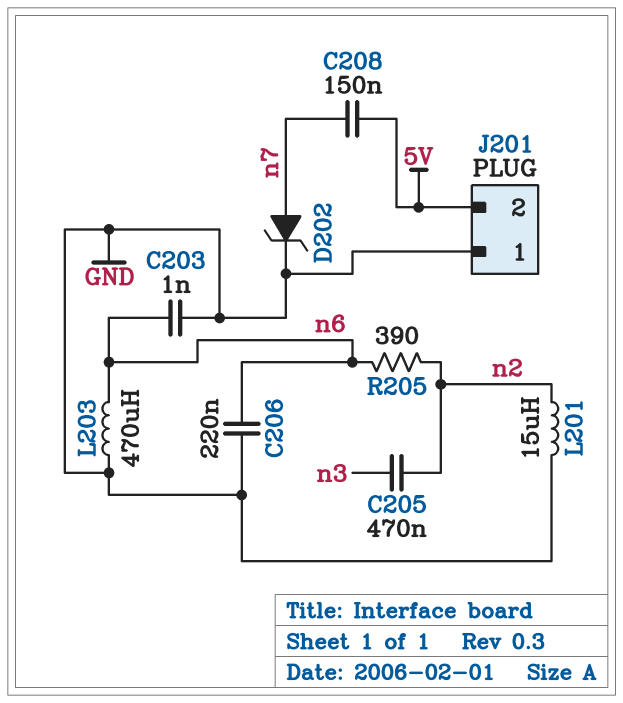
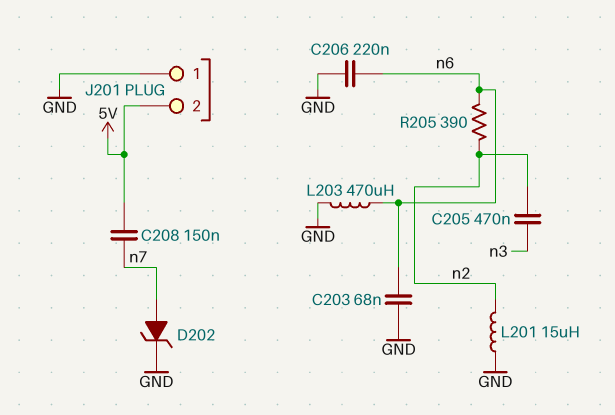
C203: 1nF (GND, n6) -> 68nF (GND, n6)

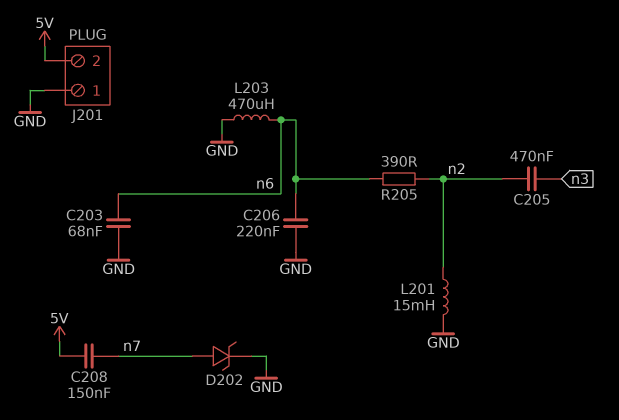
L201: 15uH (GND, n2) -> 15mH (GND, n2)

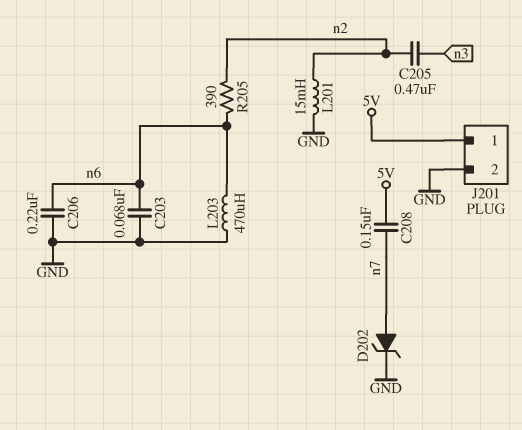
J201 pin 1: GND -> 5V
J201 pin 2: 5V -> GND

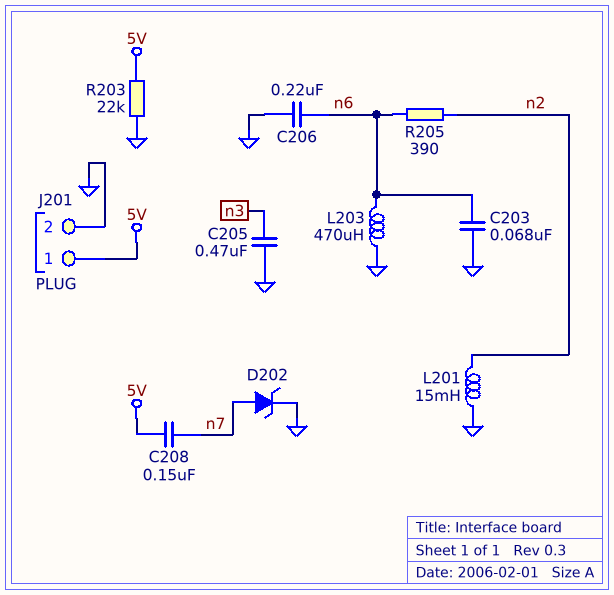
C205: 470nF (n2, n3) -> 470nF (GND, n3)
R203: none -> 22k (5V, GND)

